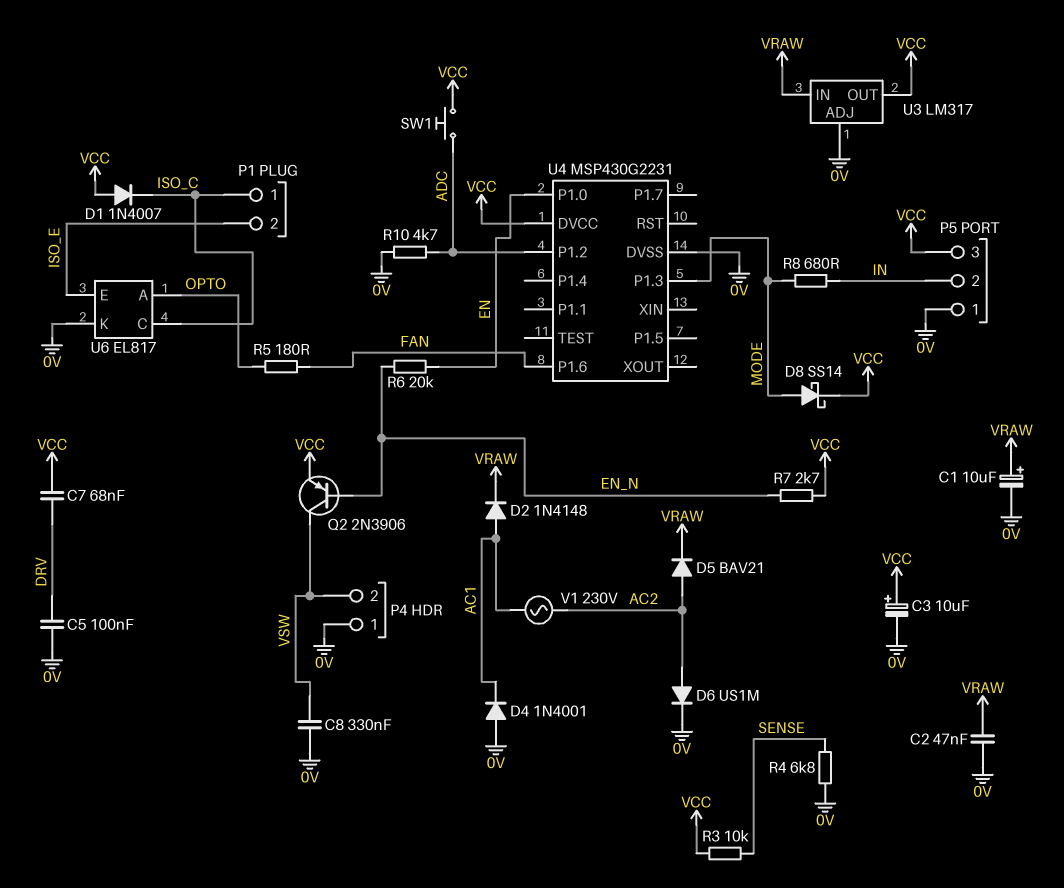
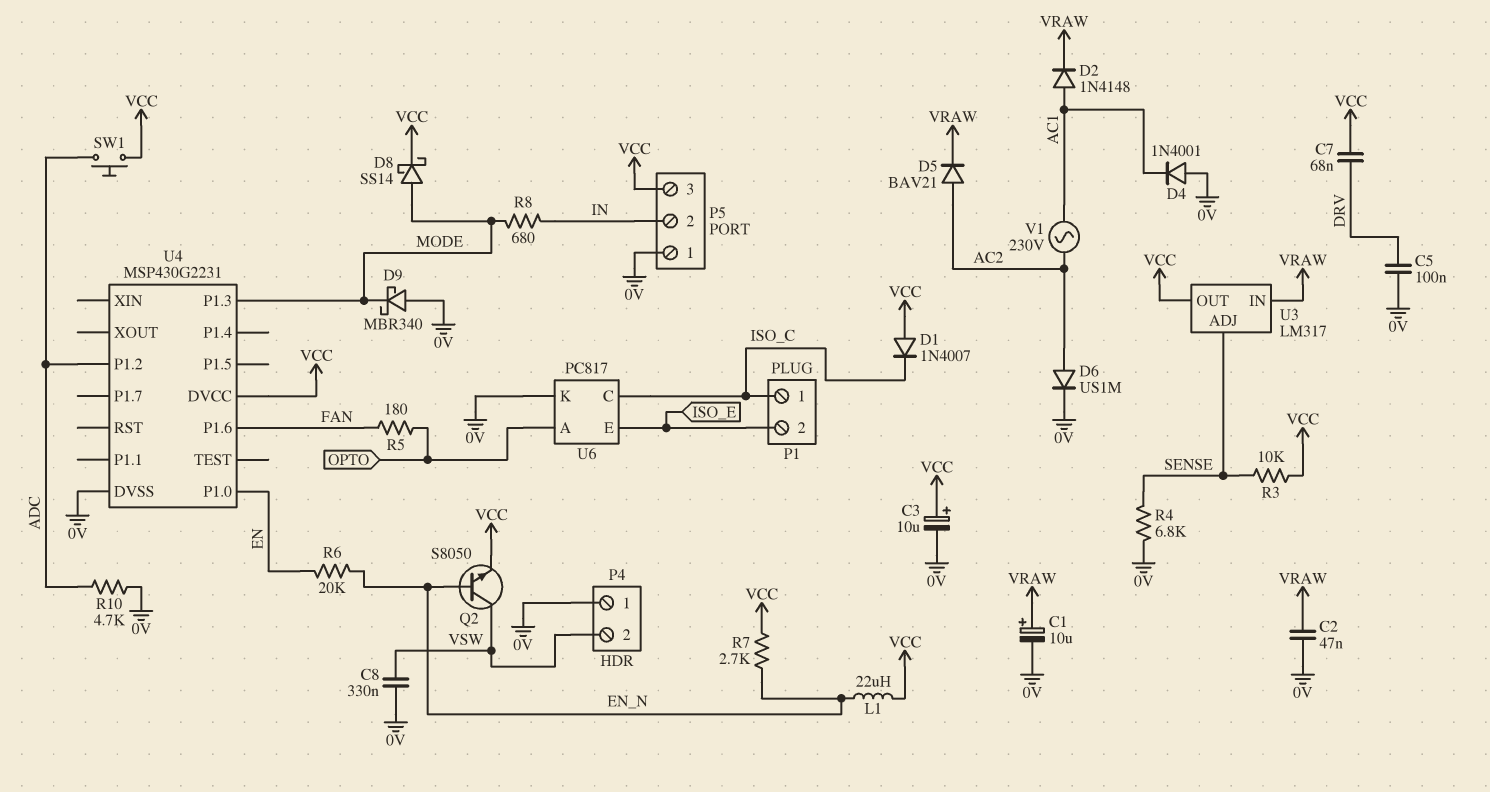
D9: none -> schottky MBR340 (A 0V, K MODE)
L1: none -> 22uH (EN_N, VCC)
Q2: PNP 2N3906 (B EN_N, C VSW, E VCC) -> NPN S8050 (B EN_N, C VSW, E VCC)
U3 pin ADJ: 0V -> SENSE
U6: EL817 -> PC817

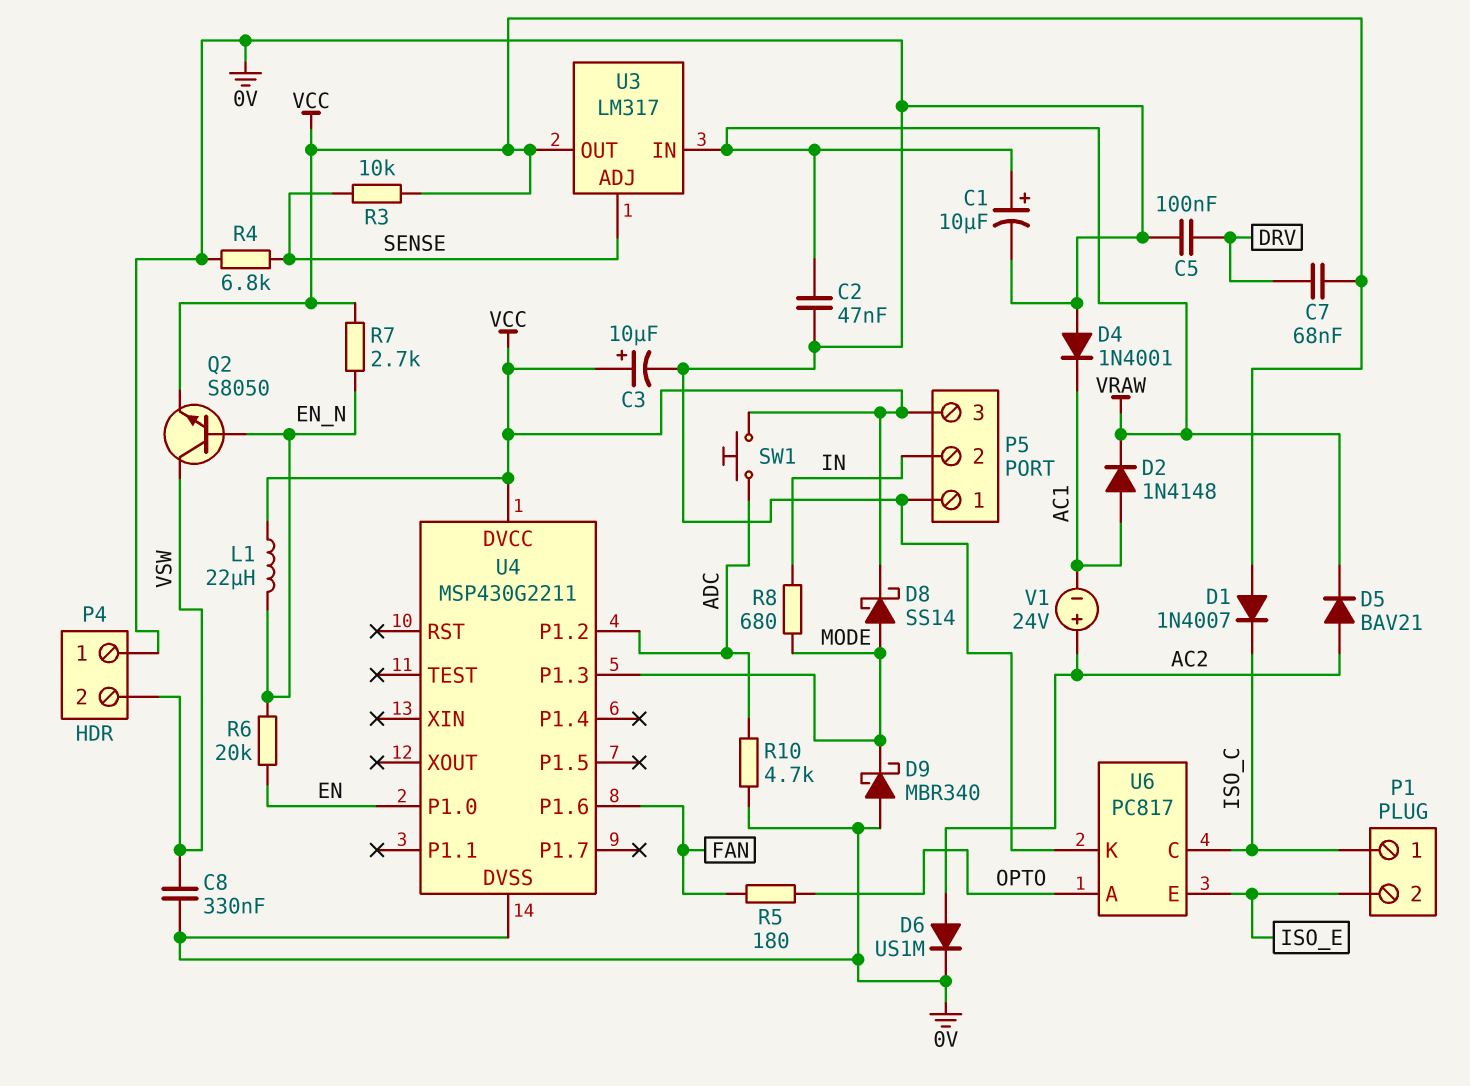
U4: MSP430G2231 -> MSP430G2211
V1: AC 230V (AC1, AC2) -> 24V (plus AC2, minus AC1)

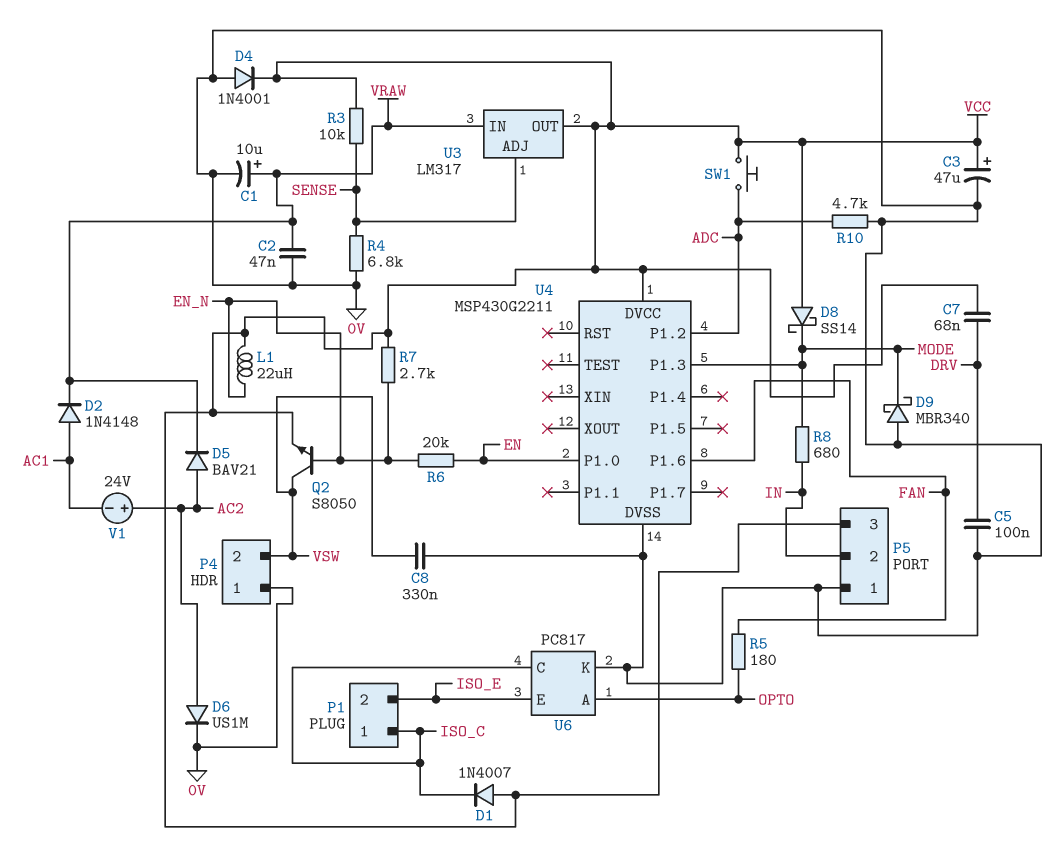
C3: 10uF (plus VCC, minus 0V) -> 47uF (plus VCC, minus 0V)
D4: diode 1N4001 (A 0V, K AC1) -> diode 1N4001 (A 0V, K VCC)
D8: schottky SS14 (A MODE, K VCC) -> schottky SS14 (A VCC, K MODE)

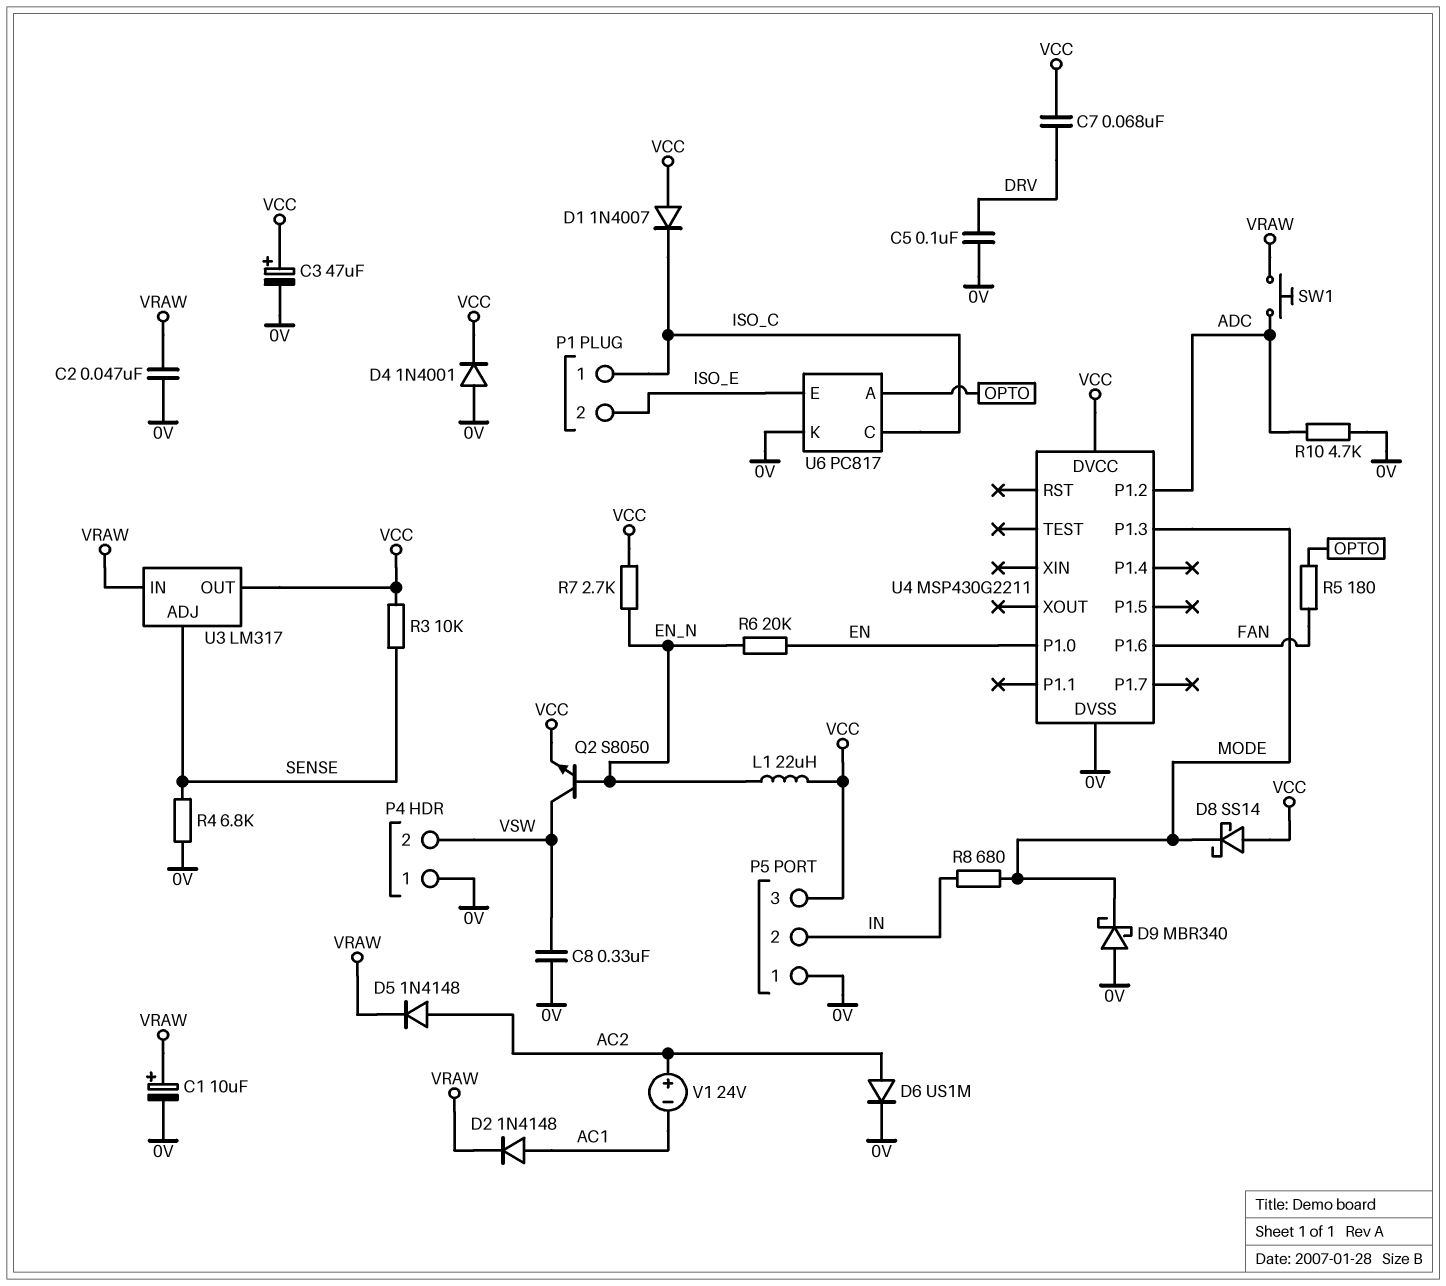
D5: diode BAV21 (A AC2, K VRAW) -> diode 1N4148 (A AC2, K VRAW)
SW1: button (ADC, VCC) -> button (ADC, VRAW)

